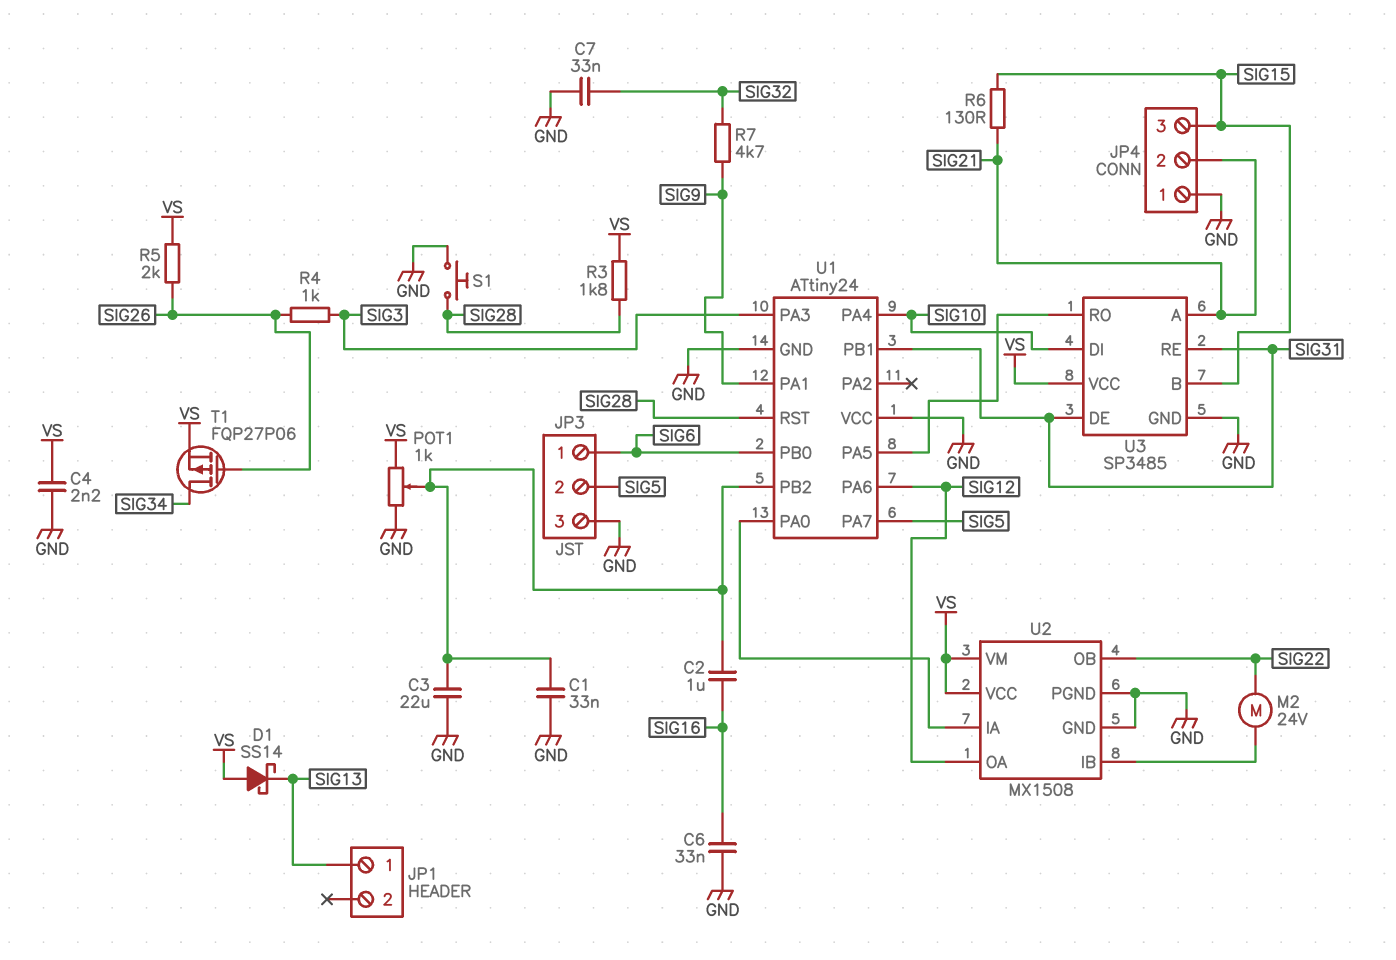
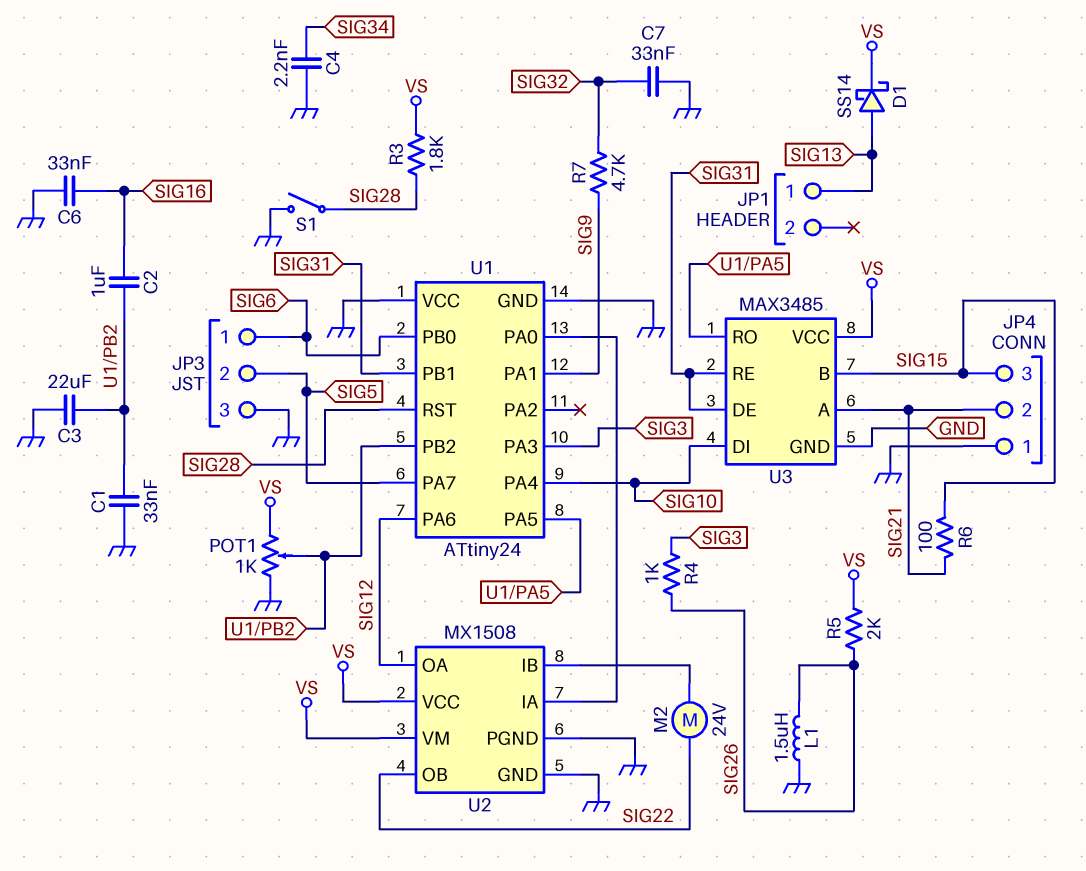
C4: 2.2nF (GND, VS) -> 2.2nF (GND, SIG34)
D1: schottky SS14 (A VS, K SIG13) -> schottky SS14 (A SIG13, K VS)
L1: none -> 1.5uH (GND, SIG26)
R6: 130 (SIG15, SIG21) -> 100 (SIG15, SIG21)
S1: button (GND, SIG28) -> switch (GND, SIG28)
T1: PMOS FQP27P06 (G SIG26, D SIG34, S VS) -> none
U3: SP3485 -> MAX3485

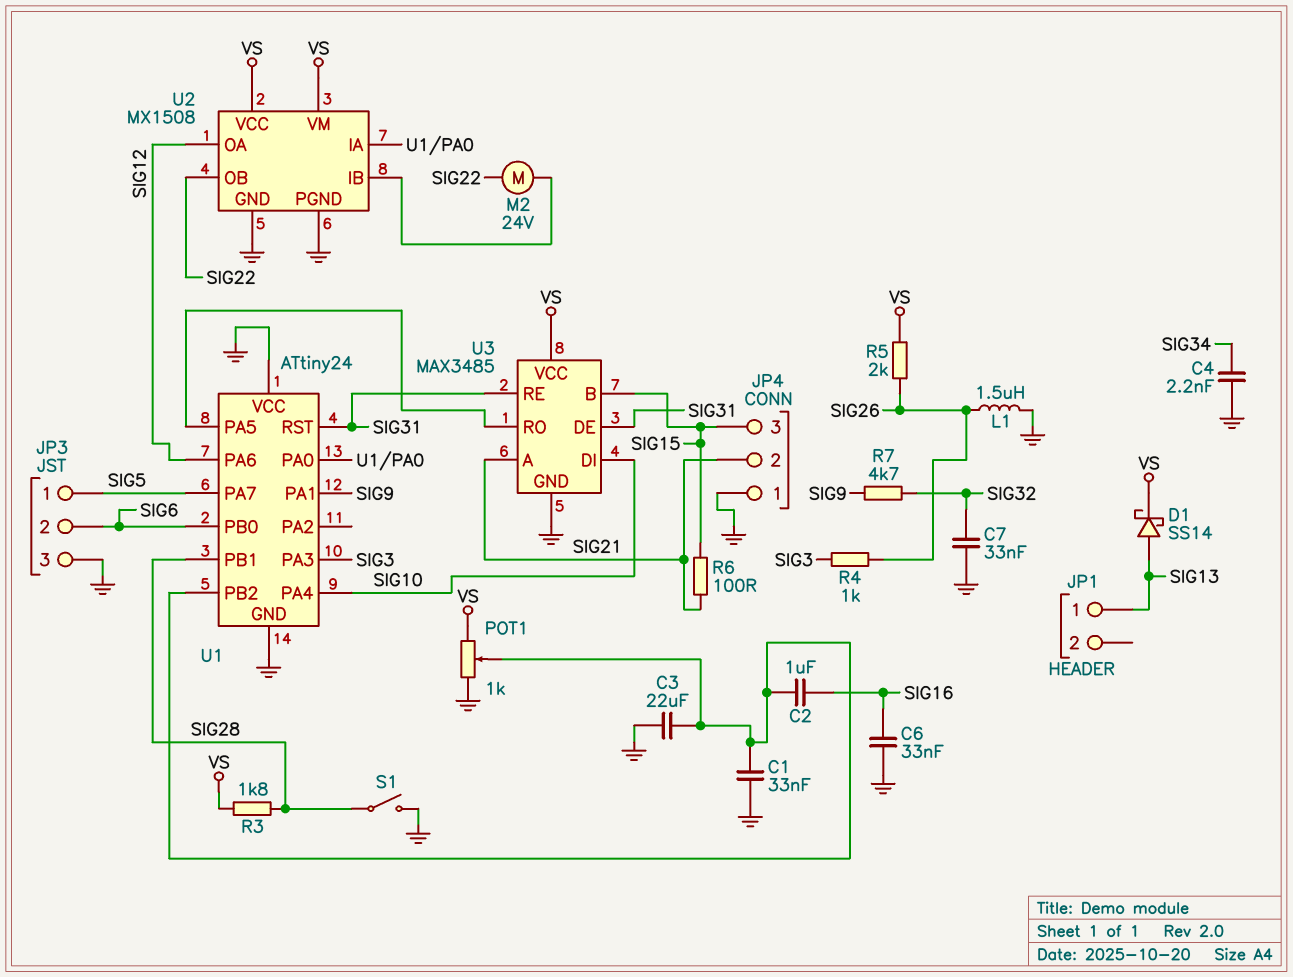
JP3 pin 1: SIG6 -> SIG5
JP3 pin 2: SIG5 -> SIG6
U1 pin PB1: SIG31 -> SIG28
U1 pin RST: SIG28 -> SIG31

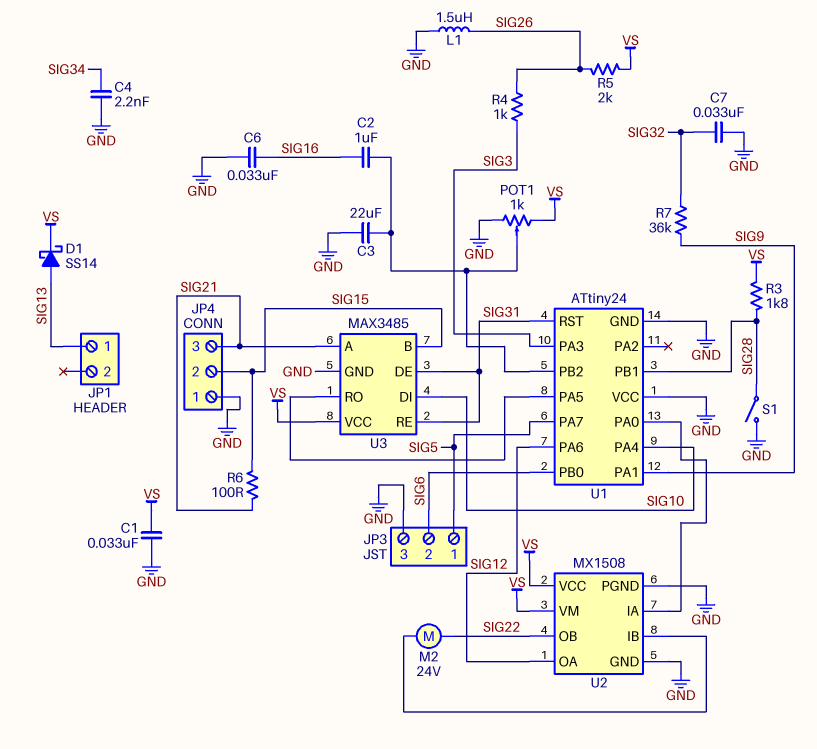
C1: 33nF (GND, U1/PB2) -> 33nF (GND, VS)
JP4 pin 2: SIG21 -> SIG15
JP4 pin 3: SIG15 -> SIG21
R7: 4.7k (SIG9, SIG32) -> 36k (SIG9, SIG32)

